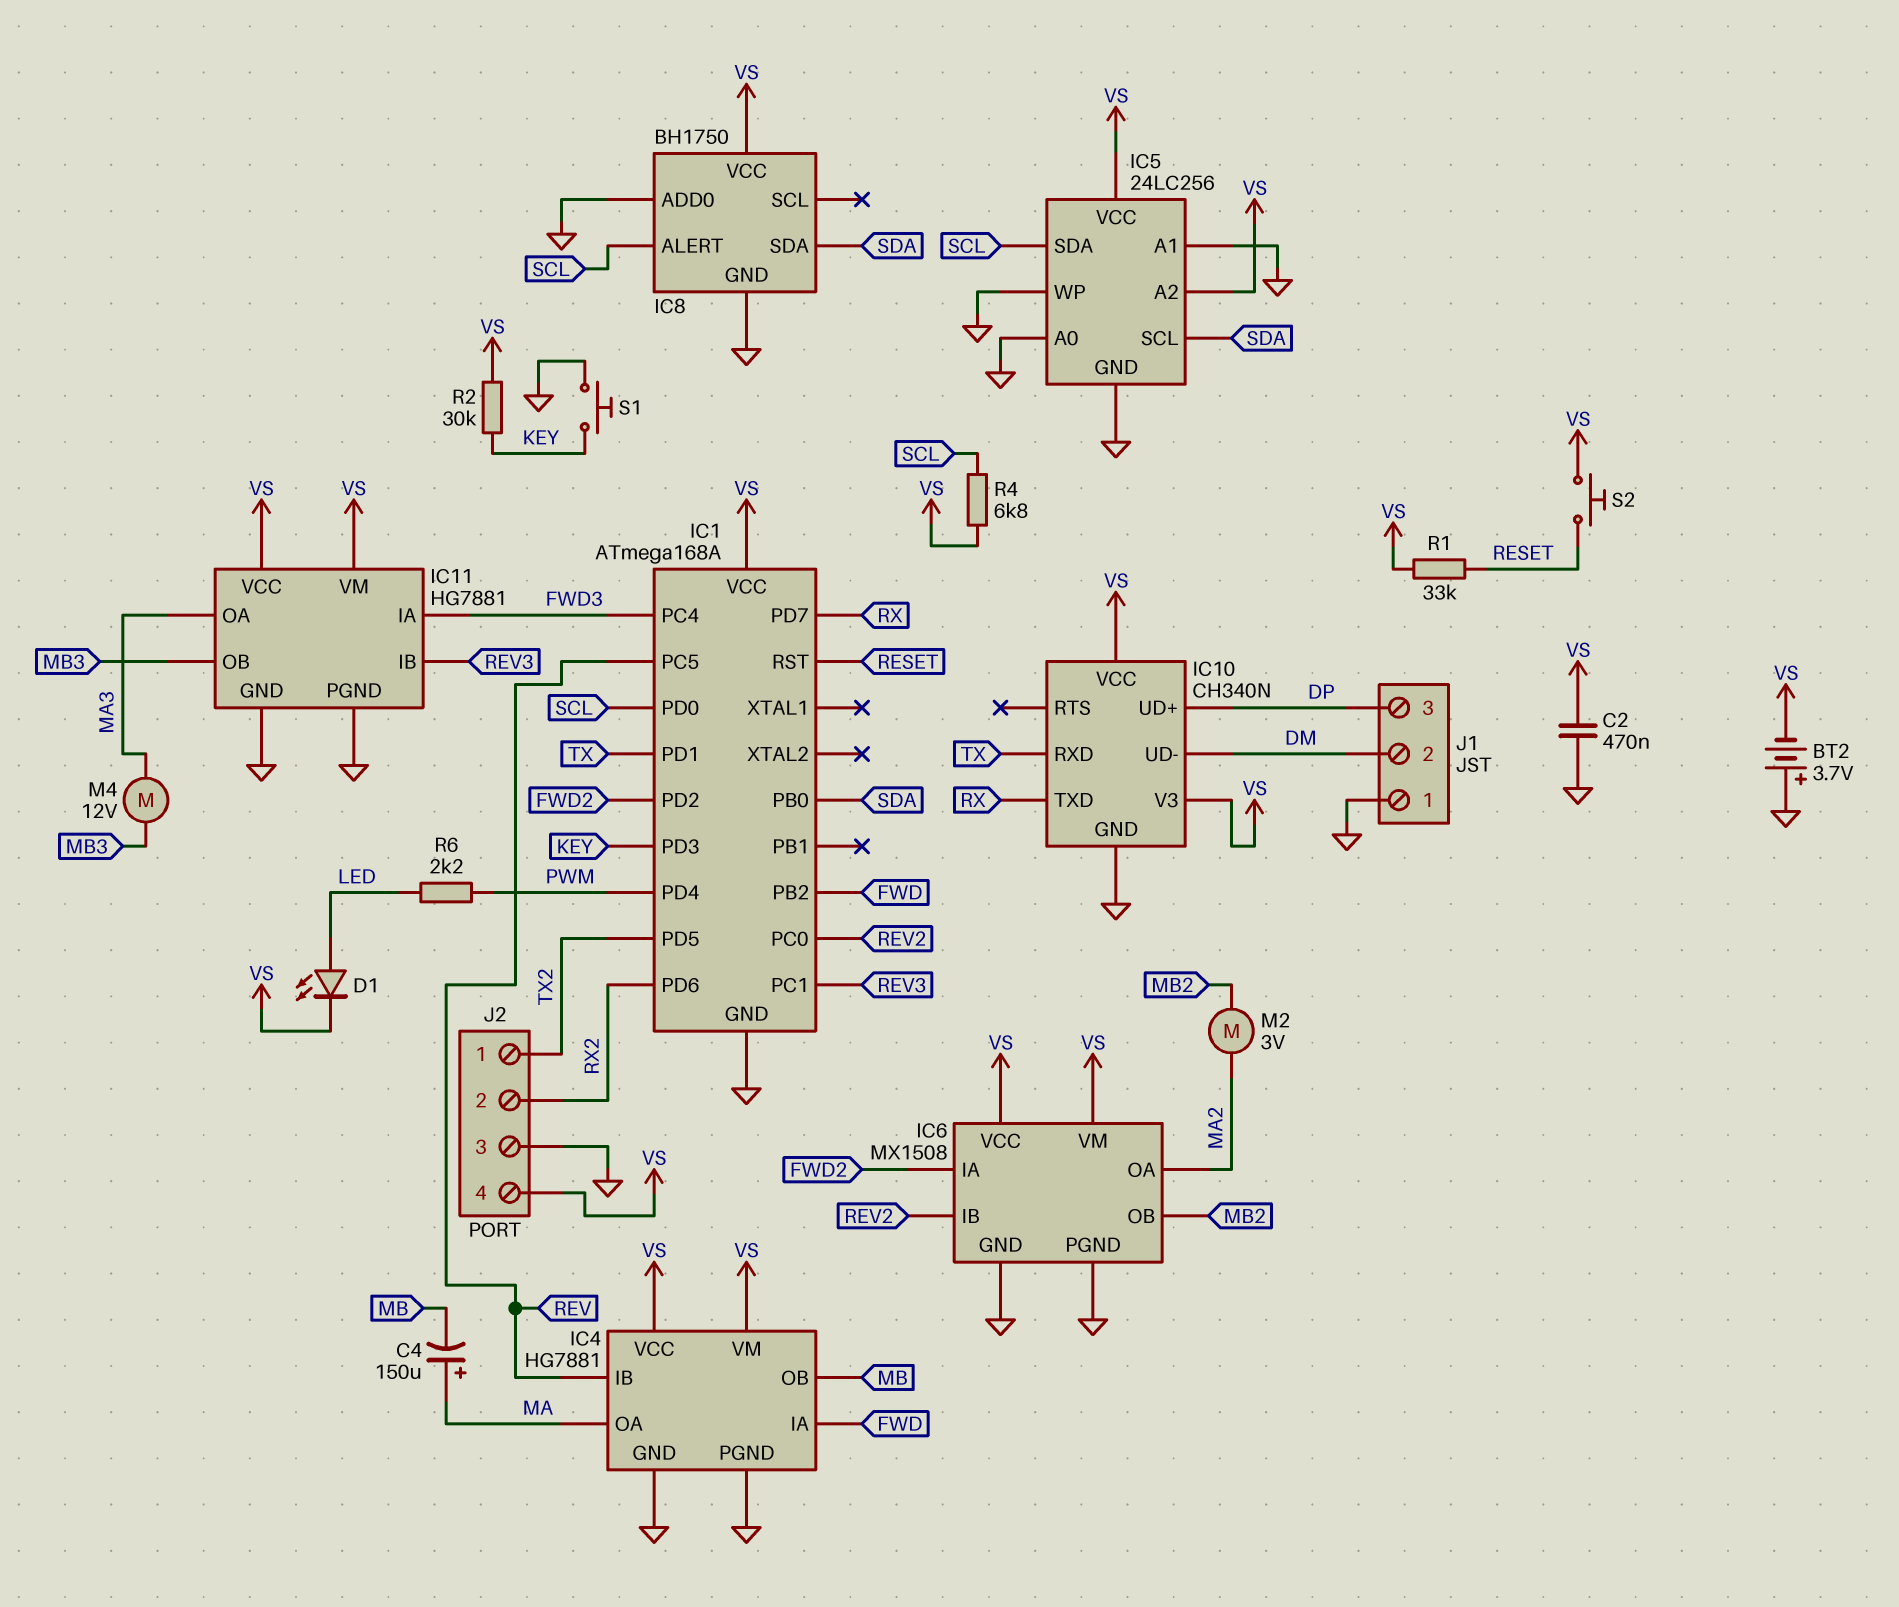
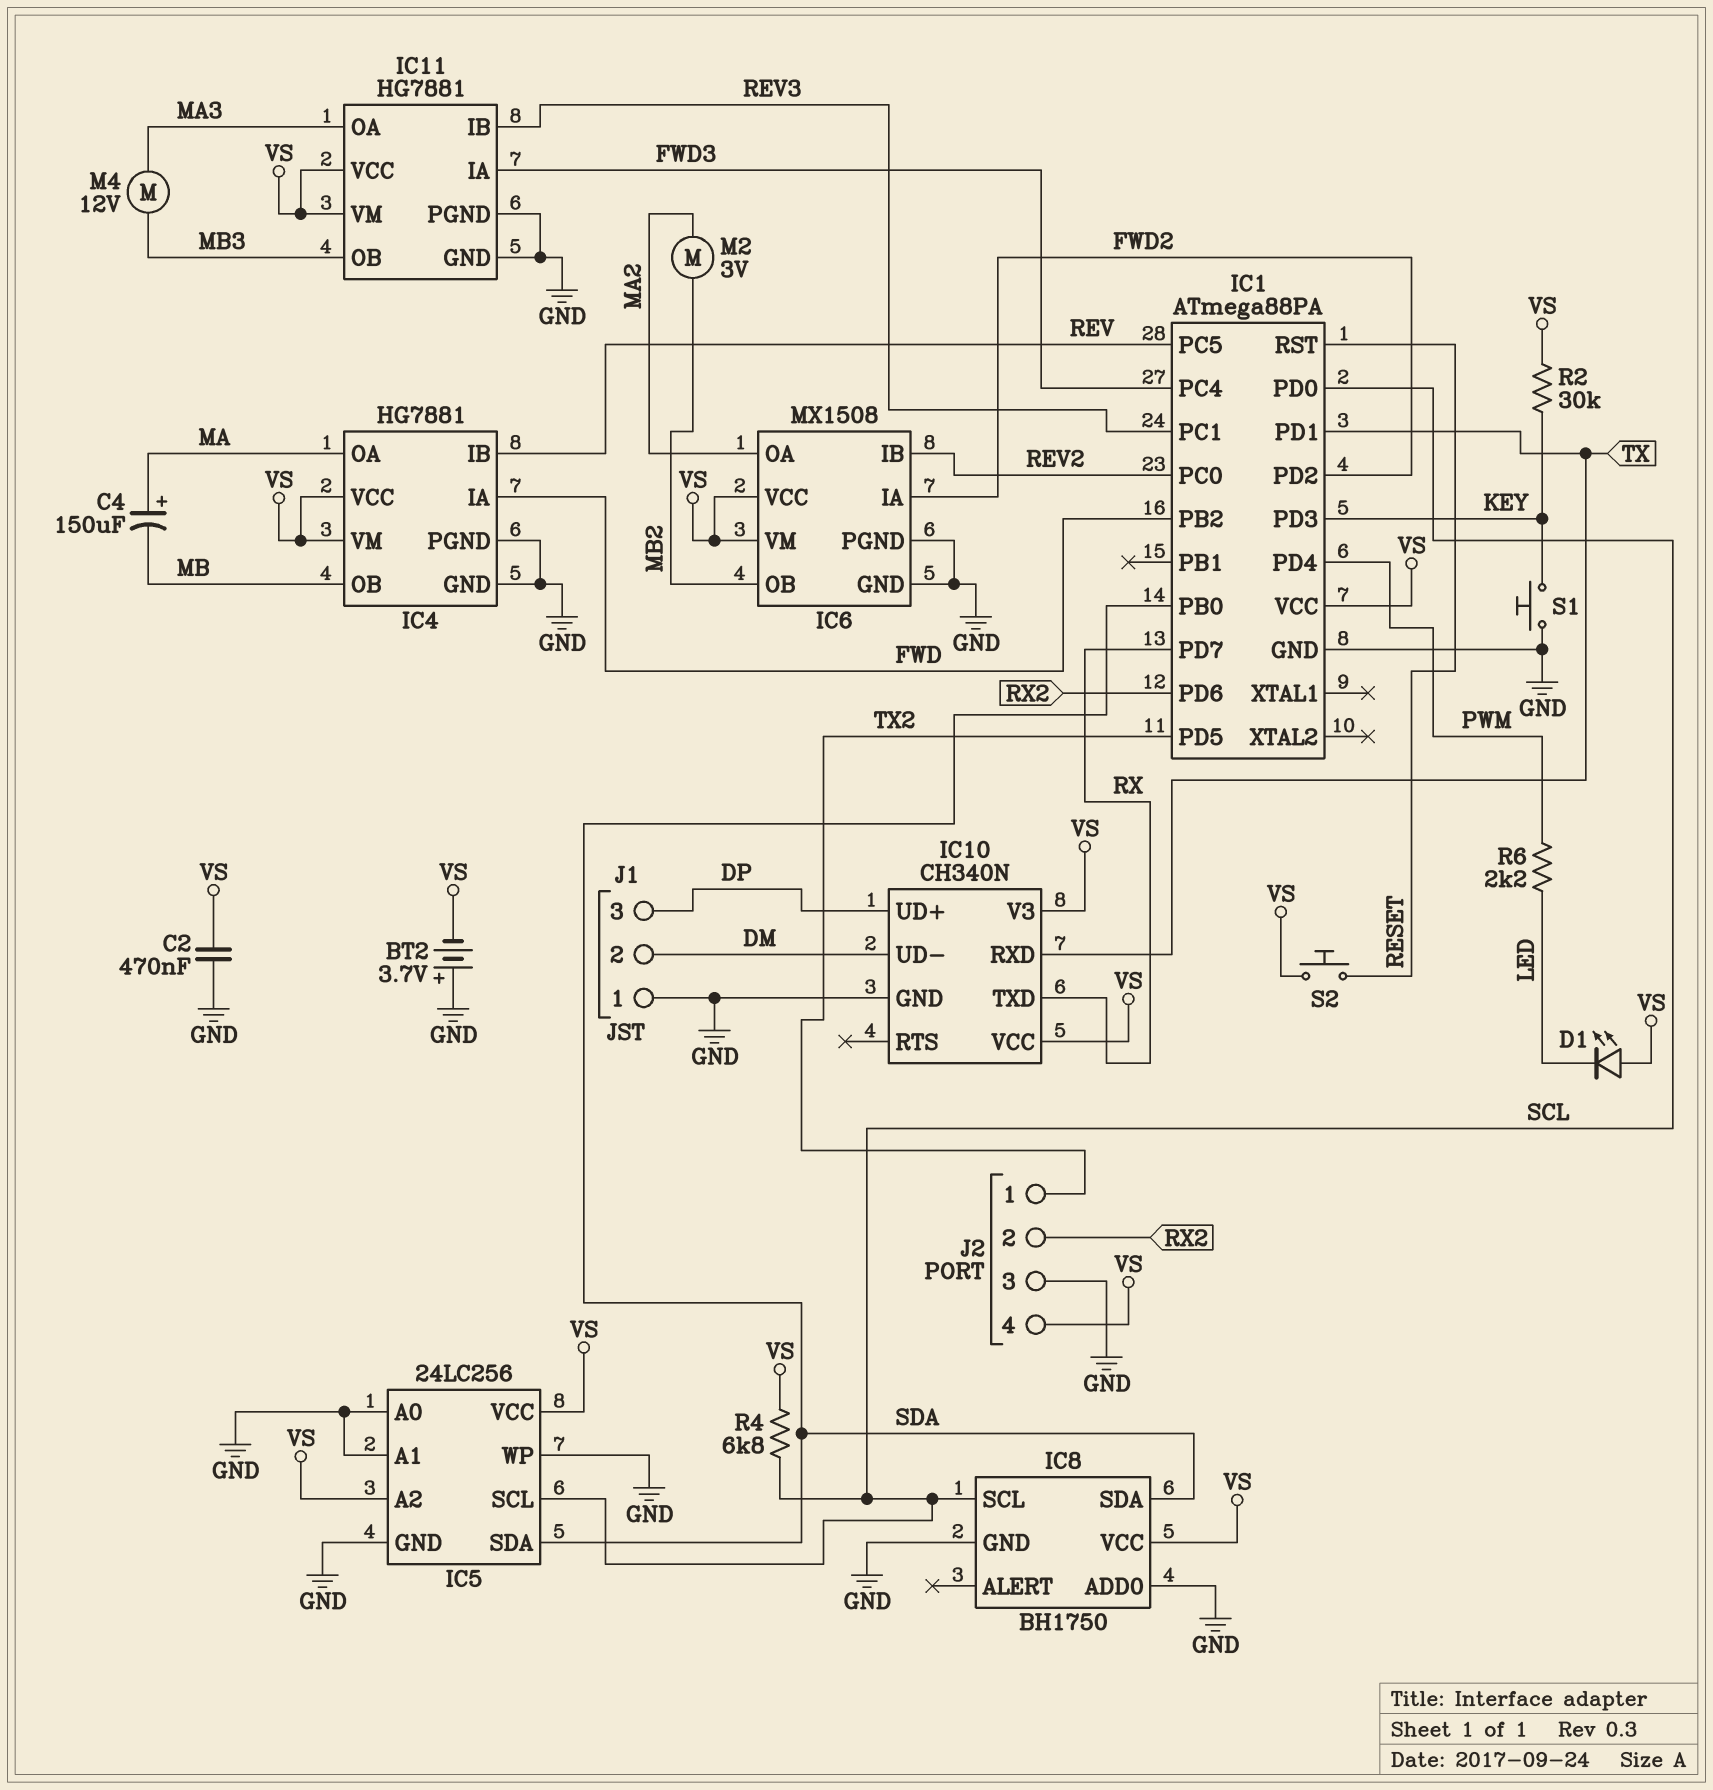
D1: LED (A LED, K VS) -> LED (A VS, K LED)
IC1: ATmega168A -> ATmega88PA
IC5 pin SCL: SDA -> SCL
IC5 pin SDA: SCL -> SDA
IC8 pin ALERT: SCL -> none
IC8 pin SCL: none -> SCL
R1: 33k (RESET, VS) -> none

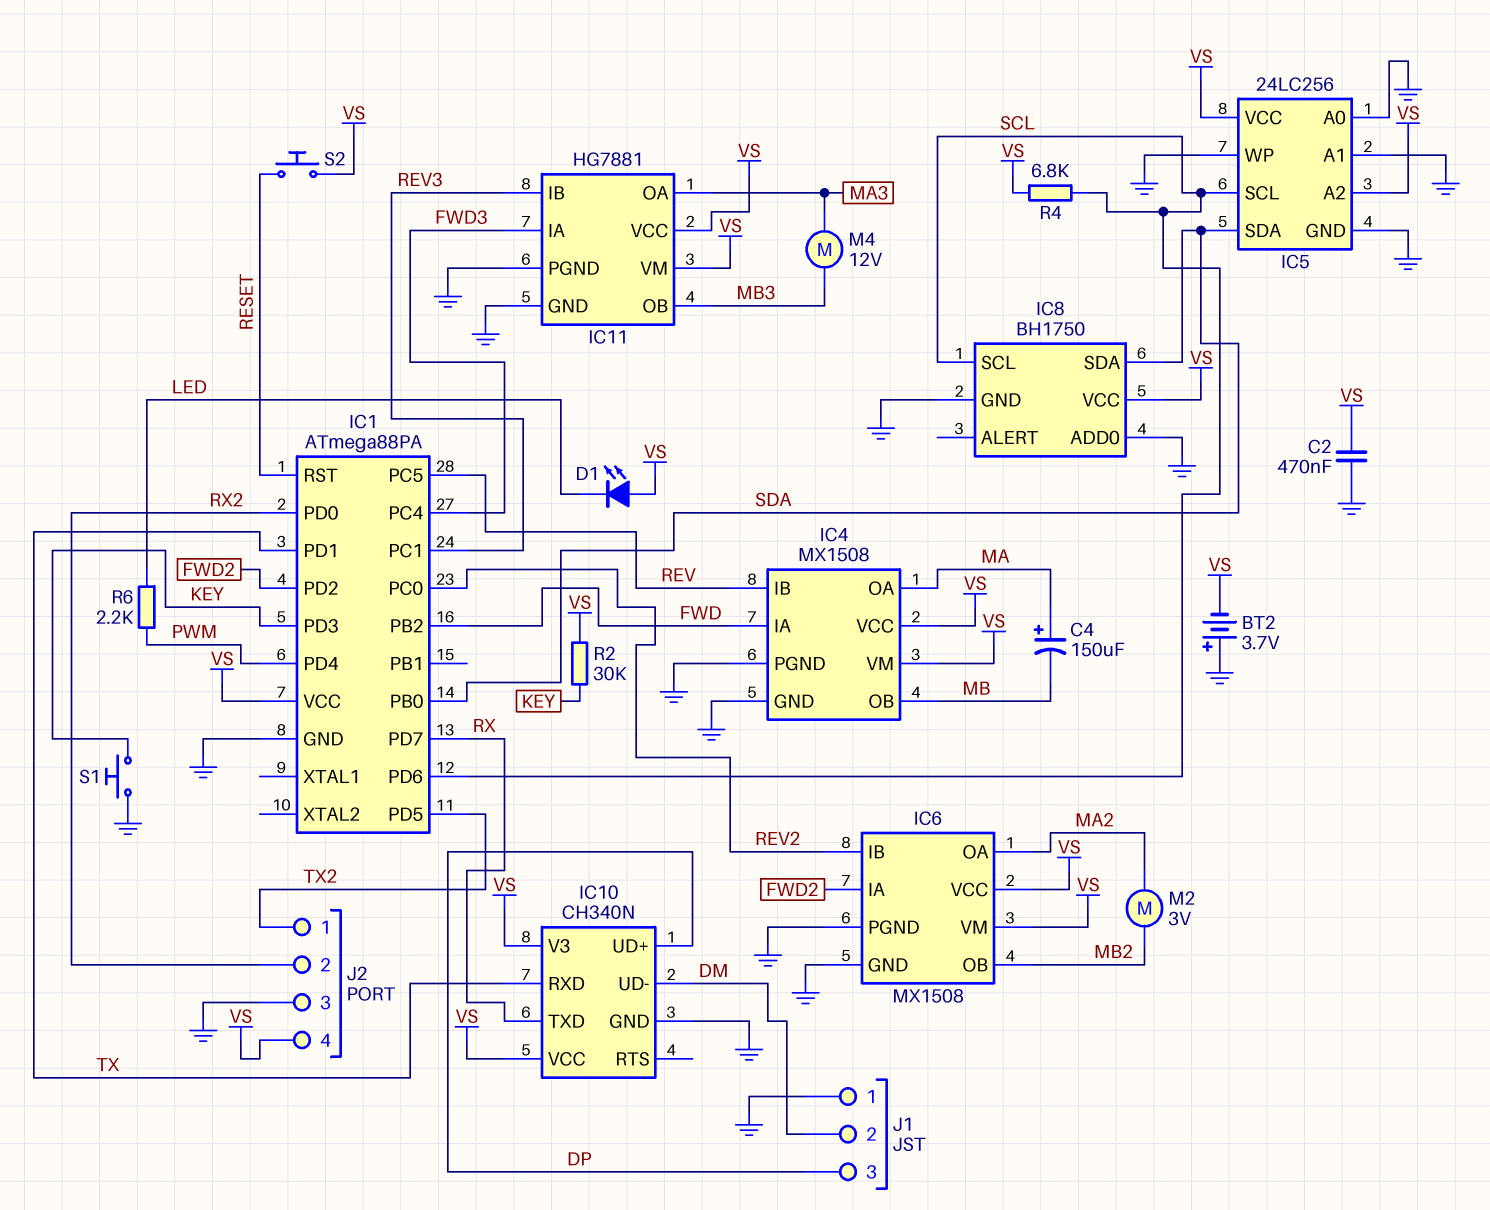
IC1 pin PD0: SCL -> RX2
IC1 pin PD6: RX2 -> SCL
IC4: HG7881 -> MX1508

